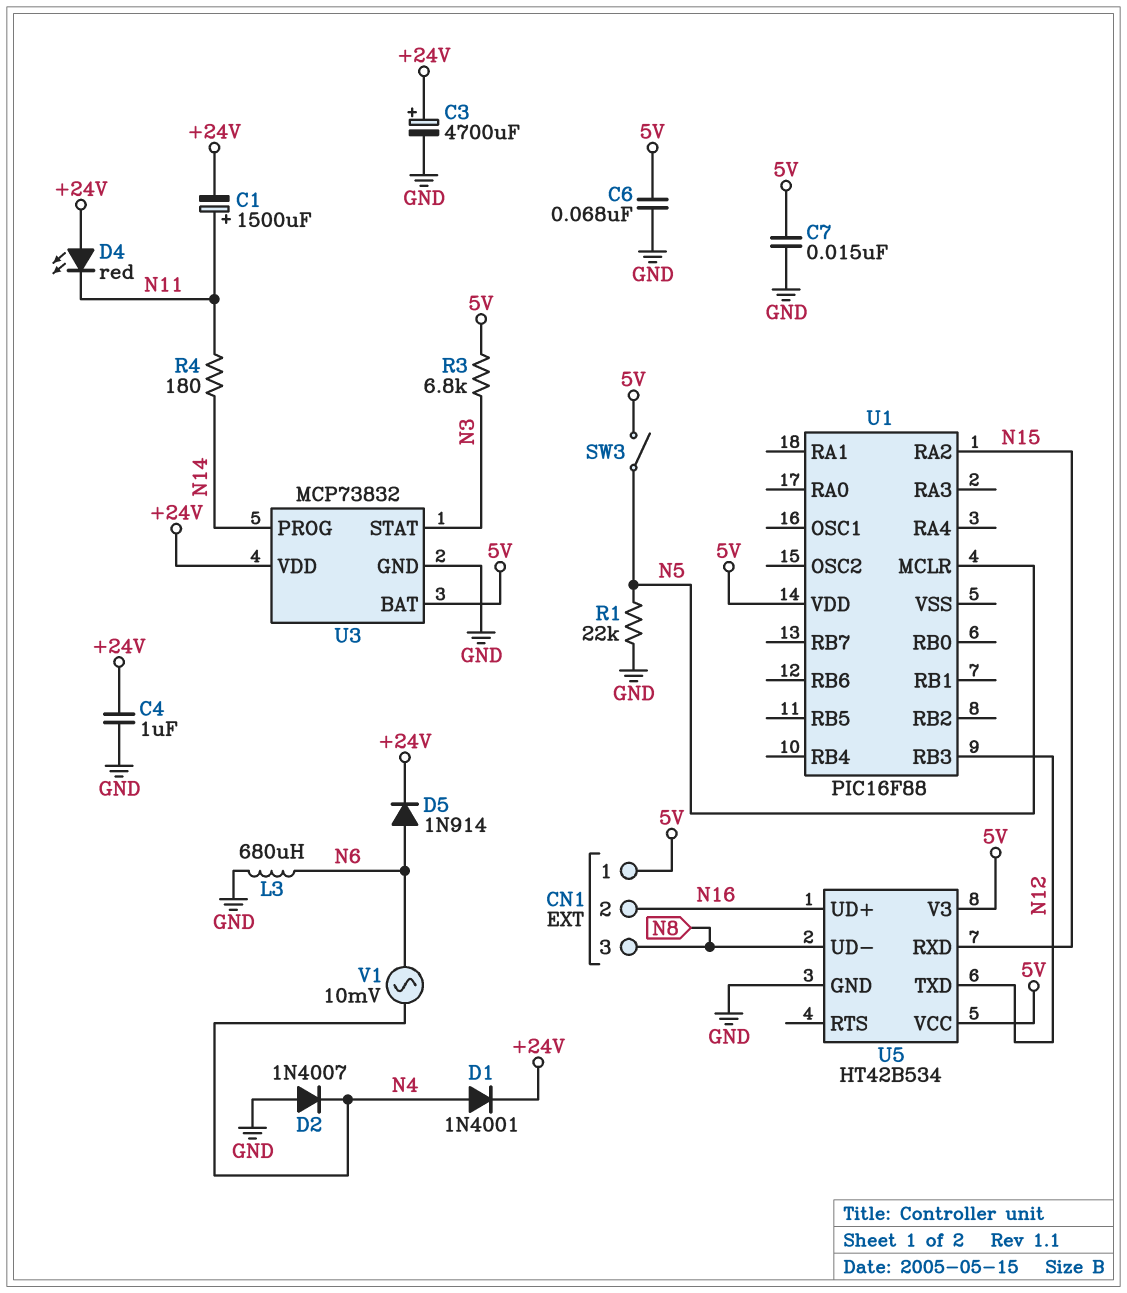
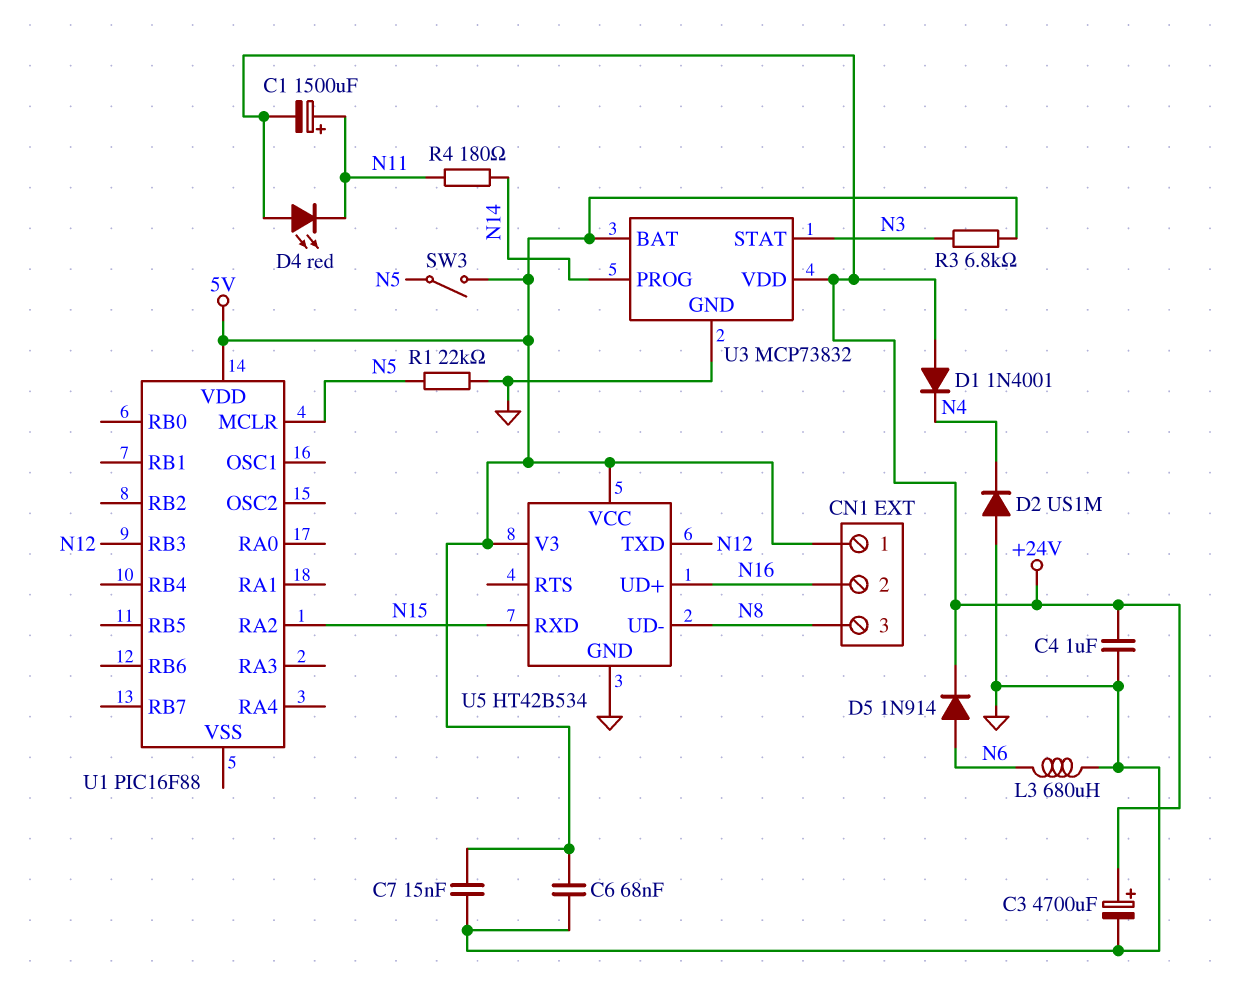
D1: diode 1N4001 (A N4, K +24V) -> diode 1N4001 (A +24V, K N4)
D2: diode 1N4007 (A GND, K N4) -> diode US1M (A GND, K N4)
V1: AC 10mV (N4, N6) -> none

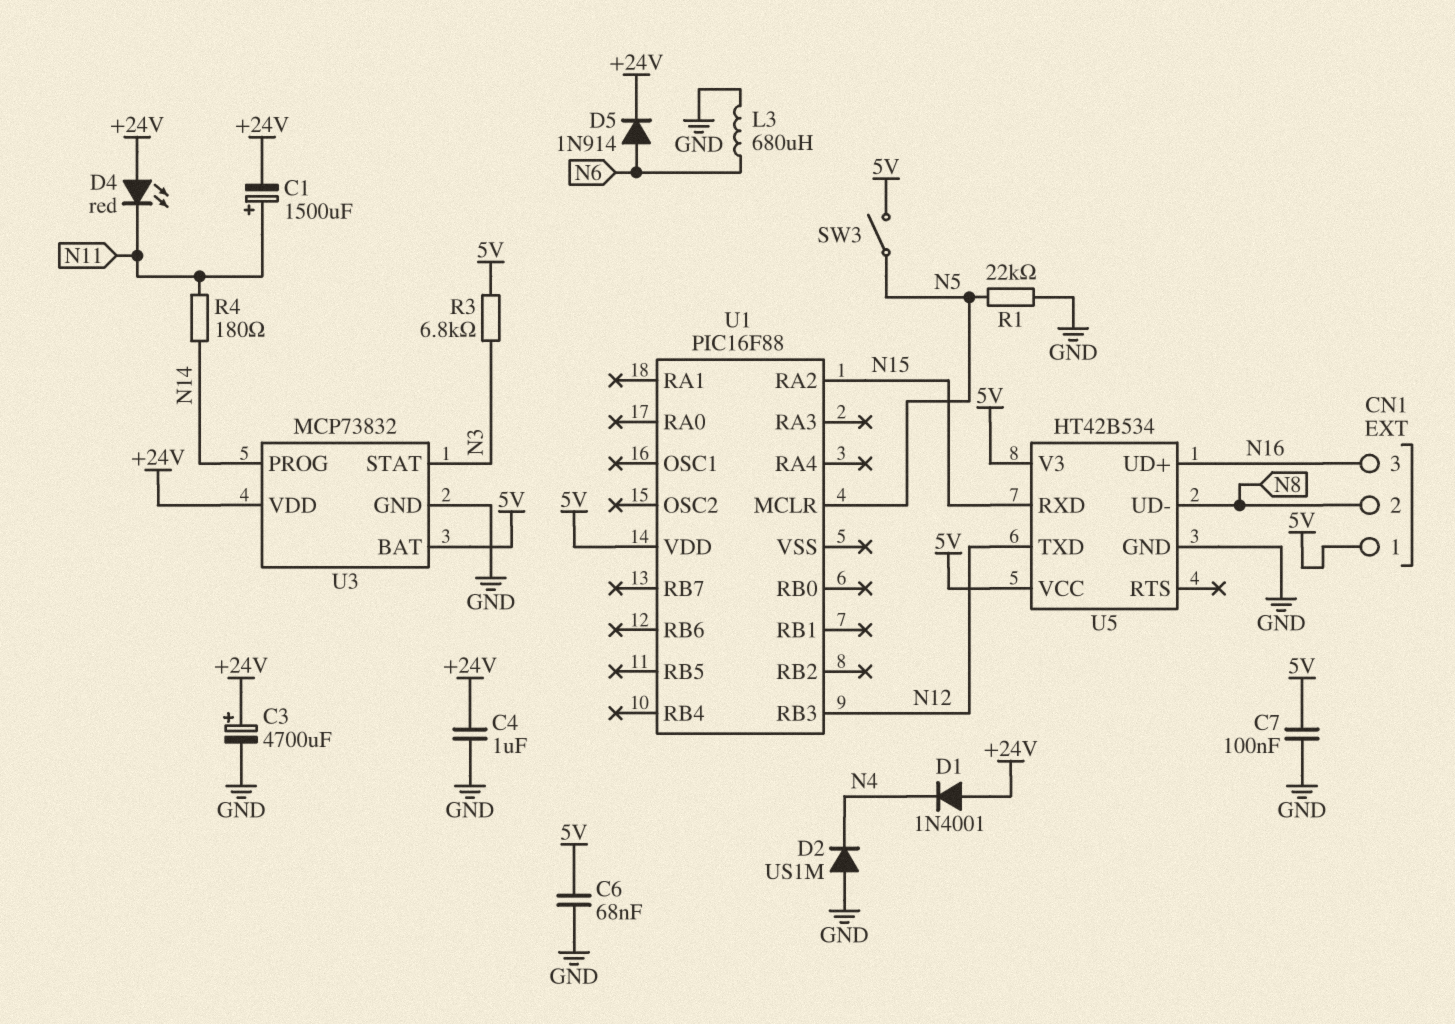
C7: 15nF (5V, GND) -> 100nF (5V, GND)
CN1 pin 2: N16 -> N8
CN1 pin 3: N8 -> N16

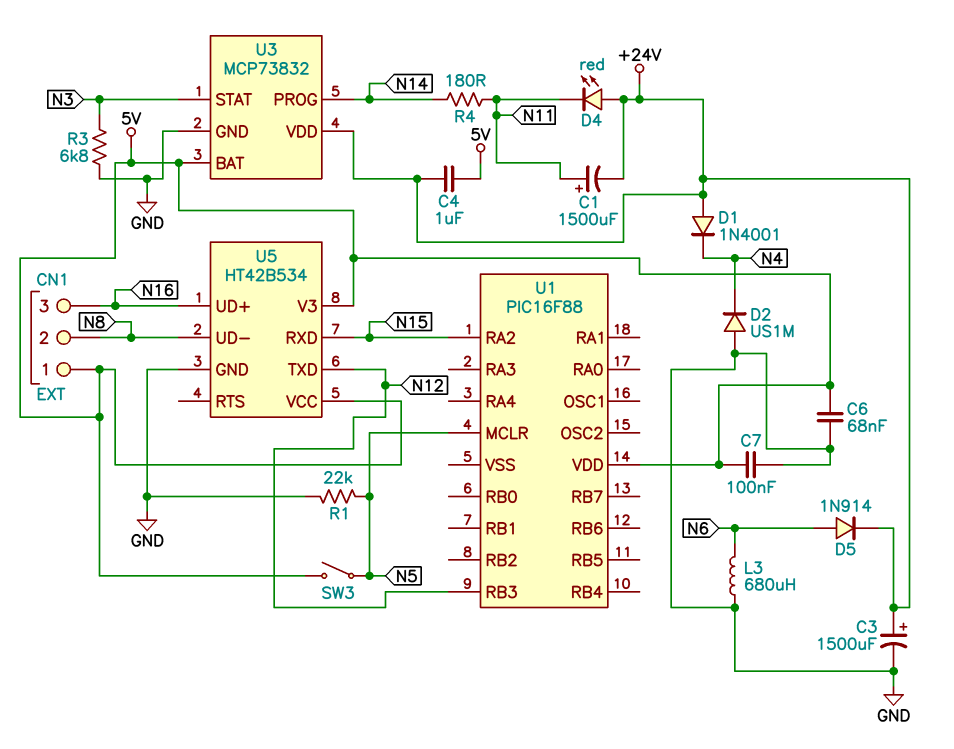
C3: 4700uF (plus +24V, minus GND) -> 1500uF (plus +24V, minus GND)
C4: 1uF (+24V, GND) -> 1uF (+24V, 5V)
R3: 6.8k (5V, N3) -> 6.8k (GND, N3)

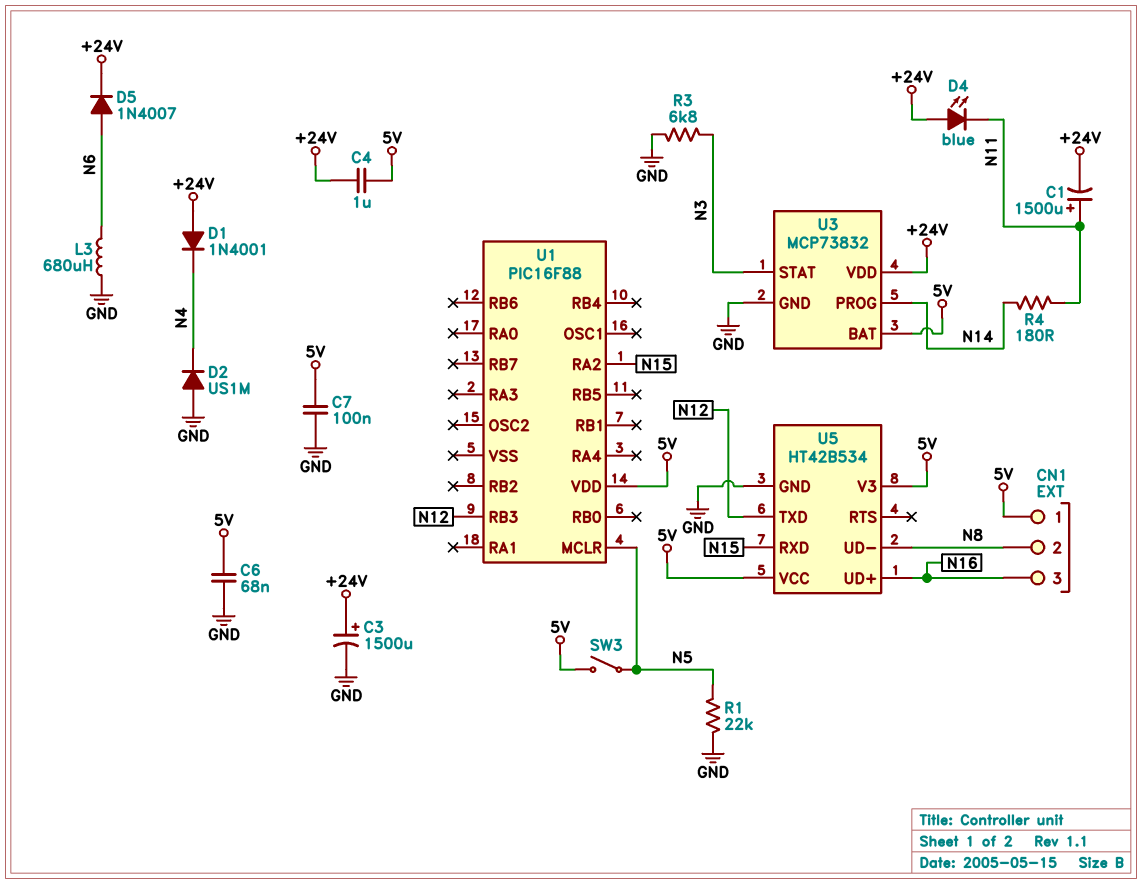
D4: LED red (A +24V, K N11) -> LED blue (A +24V, K N11)
D5: diode 1N914 (A N6, K +24V) -> diode 1N4007 (A N6, K +24V)

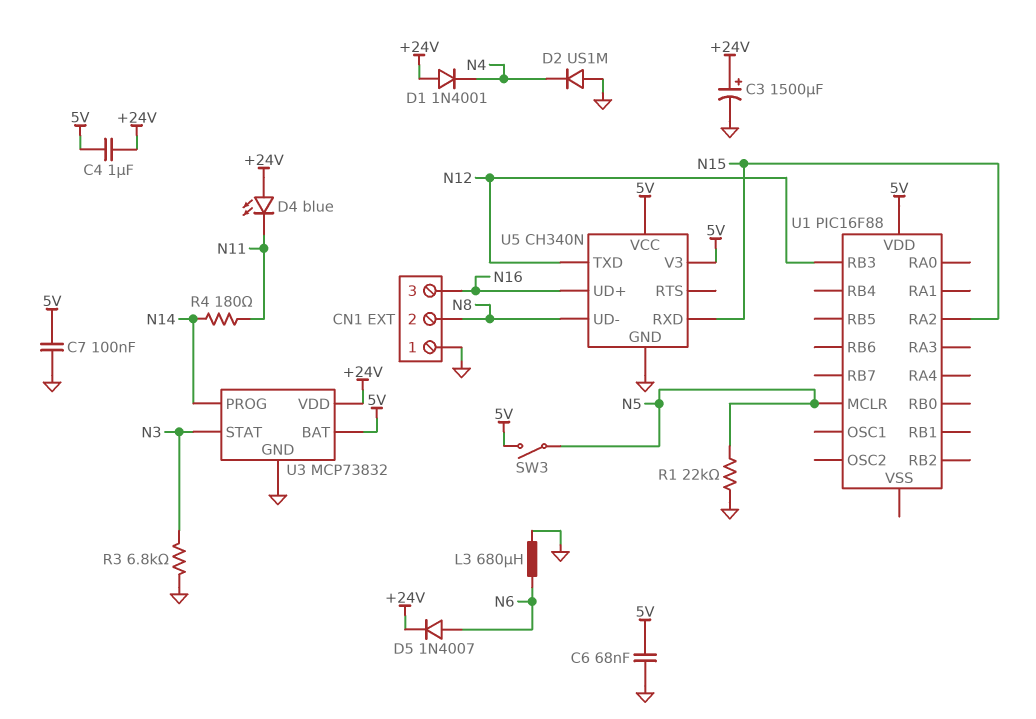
C1: 1500uF (plus N11, minus +24V) -> none
CN1 pin 1: 5V -> GND
U5: HT42B534 -> CH340N

